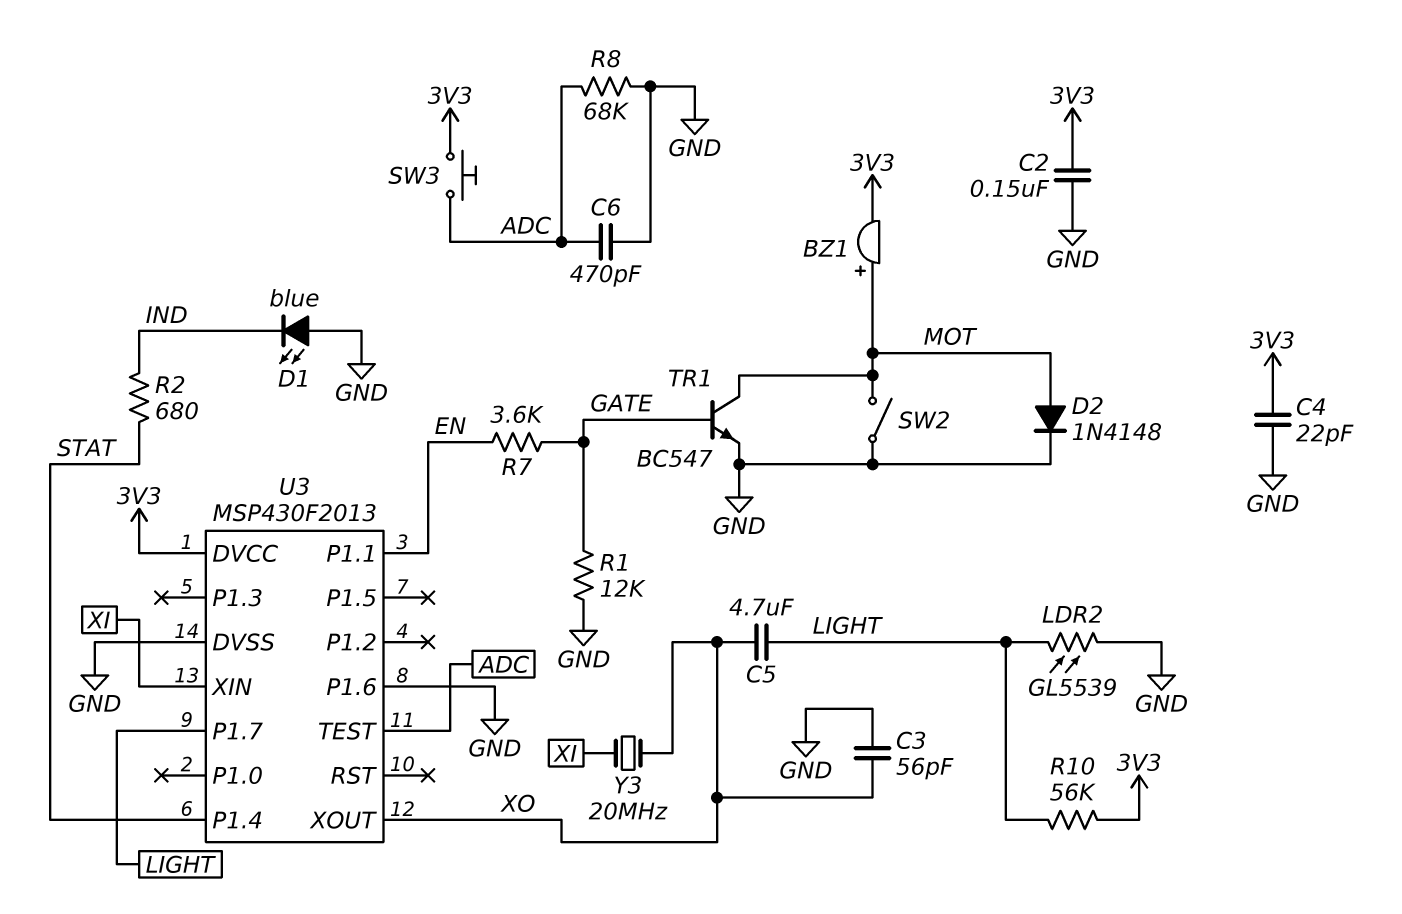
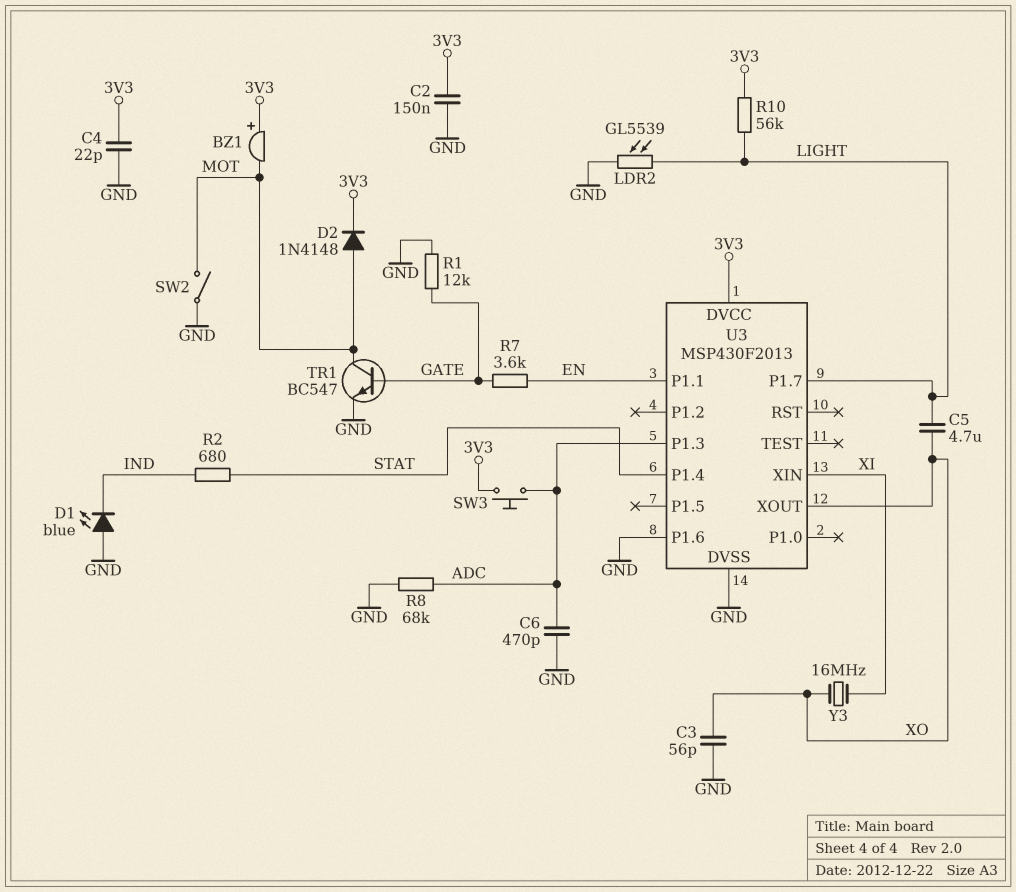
BZ1: buzzer (plus MOT, minus 3V3) -> buzzer (plus 3V3, minus MOT)
D2: diode 1N4148 (A MOT, K GND) -> diode 1N4148 (A MOT, K 3V3)
U3 pin P1.3: none -> ADC
U3 pin TEST: ADC -> none
Y3: 20MHz (XI, XO) -> 16MHz (XI, XO)

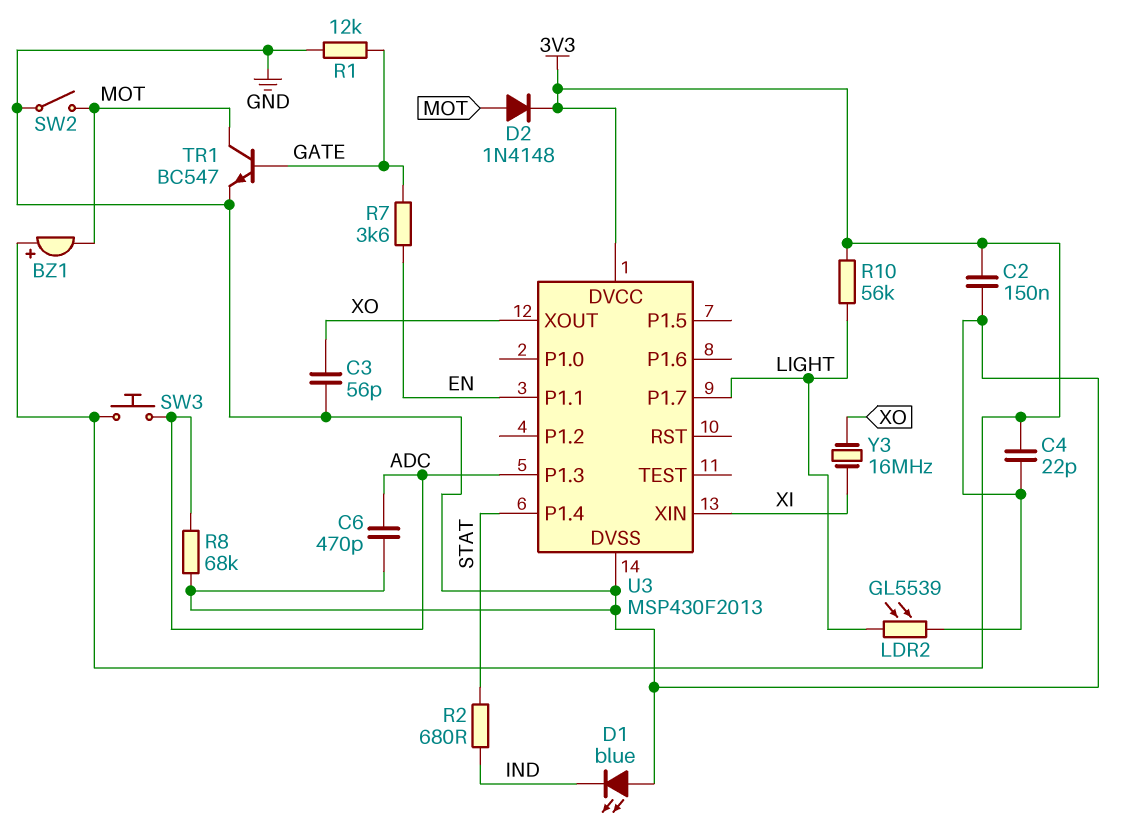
C5: 4.7uF (LIGHT, XO) -> none
U3 pin P1.6: GND -> none

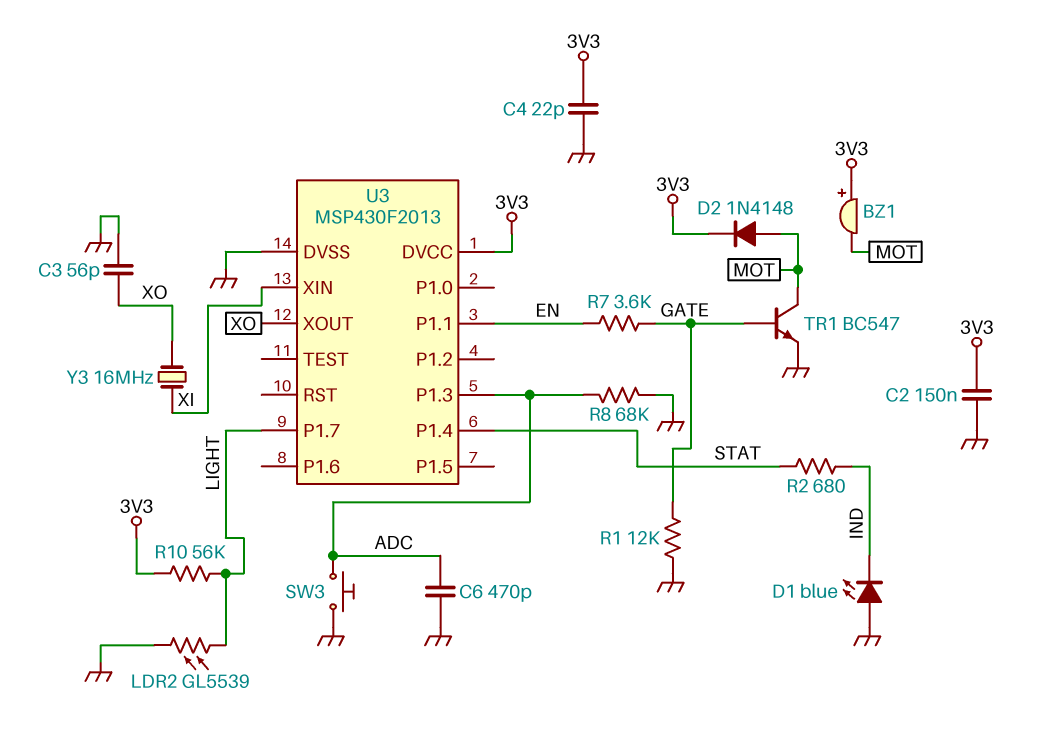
SW2: switch (GND, MOT) -> none
SW3: button (3V3, ADC) -> button (ADC, GND)

